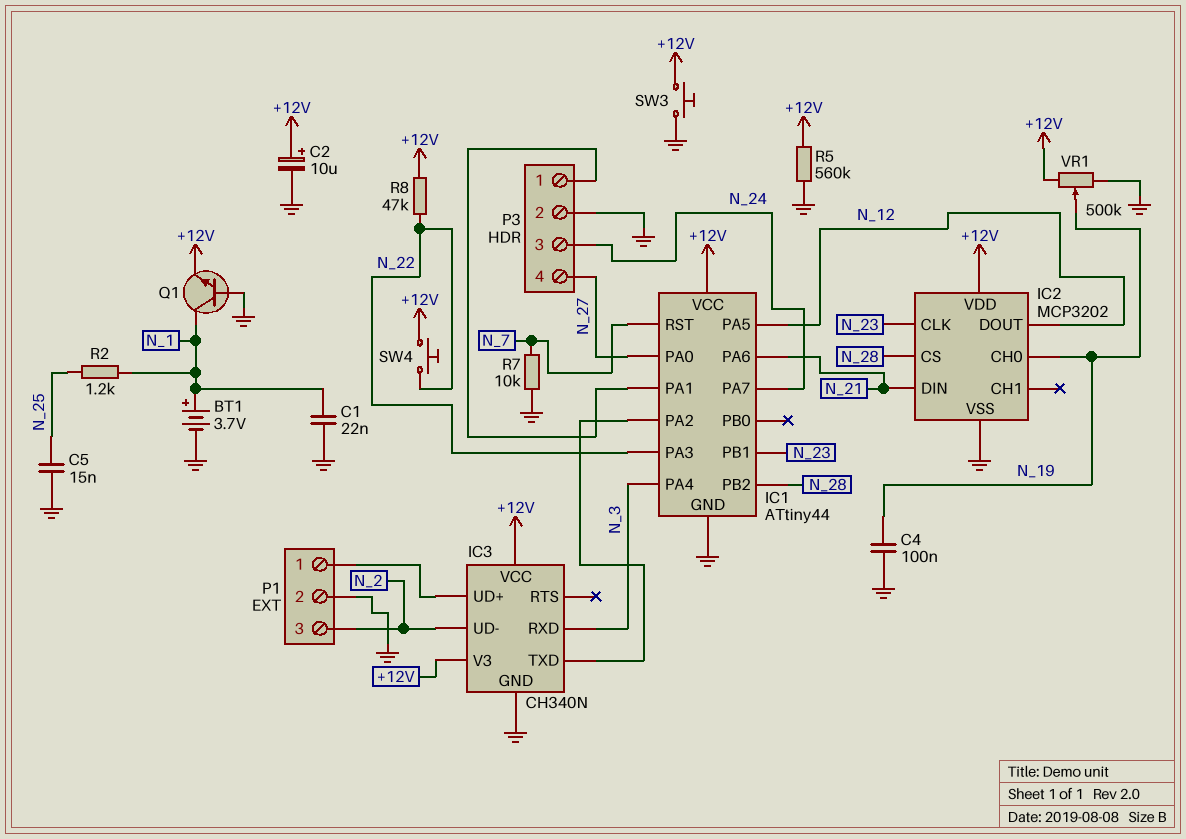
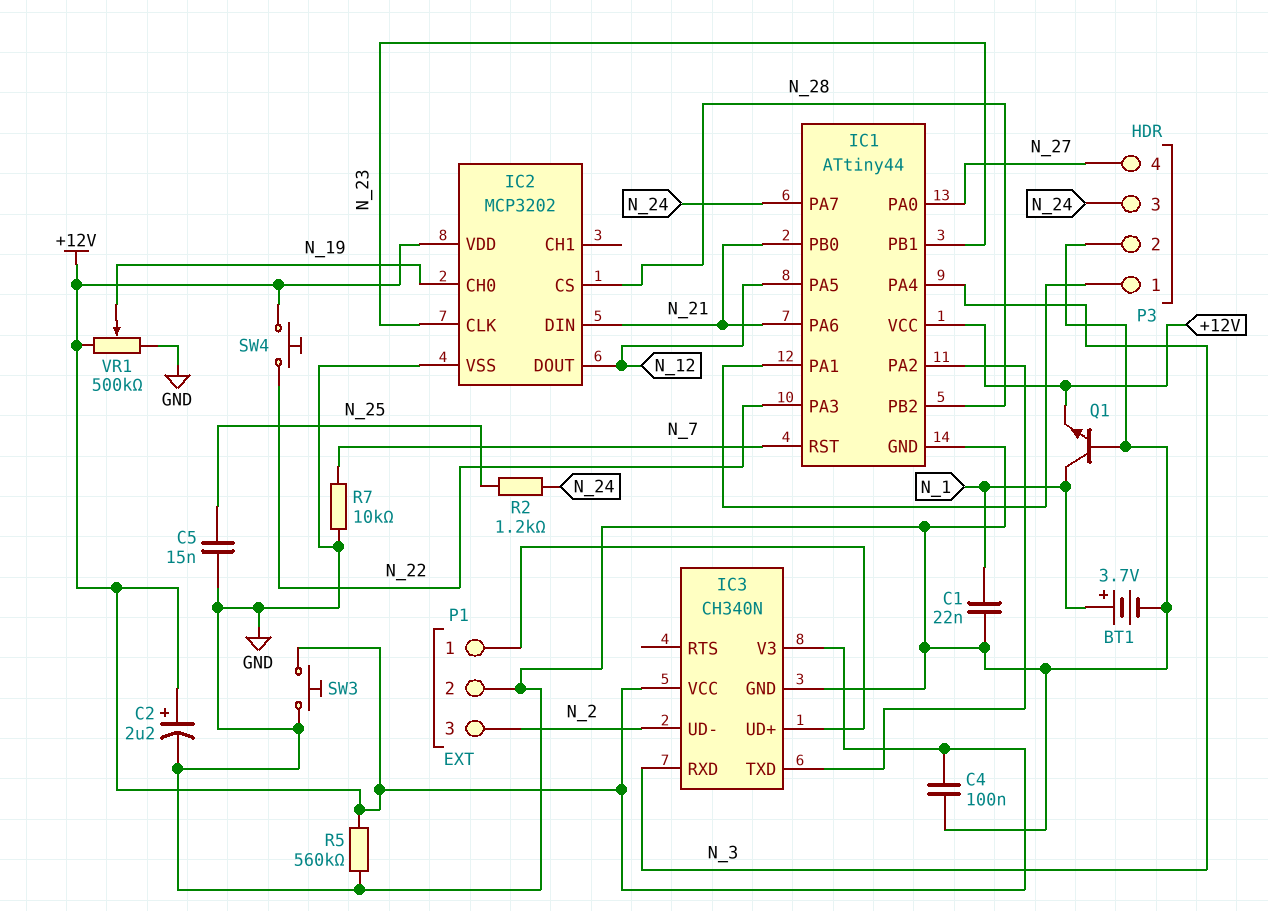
C2: 10uF (plus +12V, minus GND) -> 2.2uF (plus +12V, minus GND)
C4: 100nF (GND, N_19) -> 100nF (+12V, GND)
IC1 pin PB0: none -> N_21
R2: 1.2k (N_1, N_25) -> 1.2k (N_24, N_25)
R8: 47k (+12V, N_22) -> none

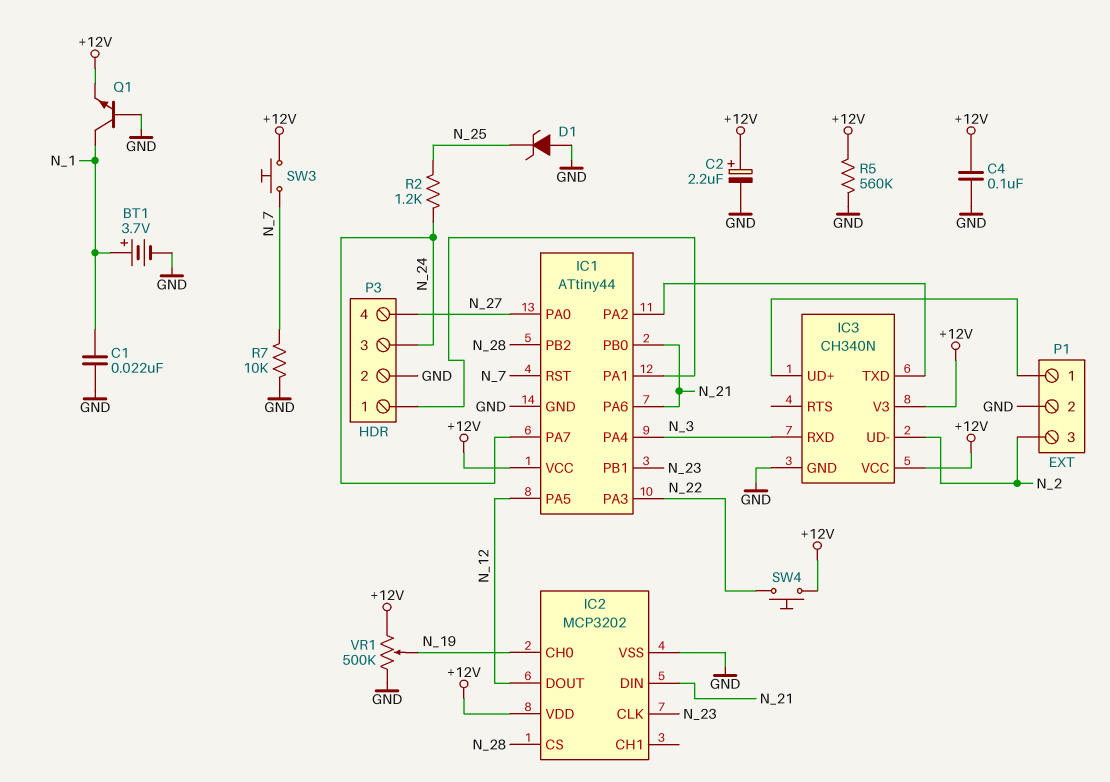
C5: 15nF (GND, N_25) -> none
D1: none -> zener (A GND, K N_25)
SW3: button (+12V, GND) -> button (+12V, N_7)

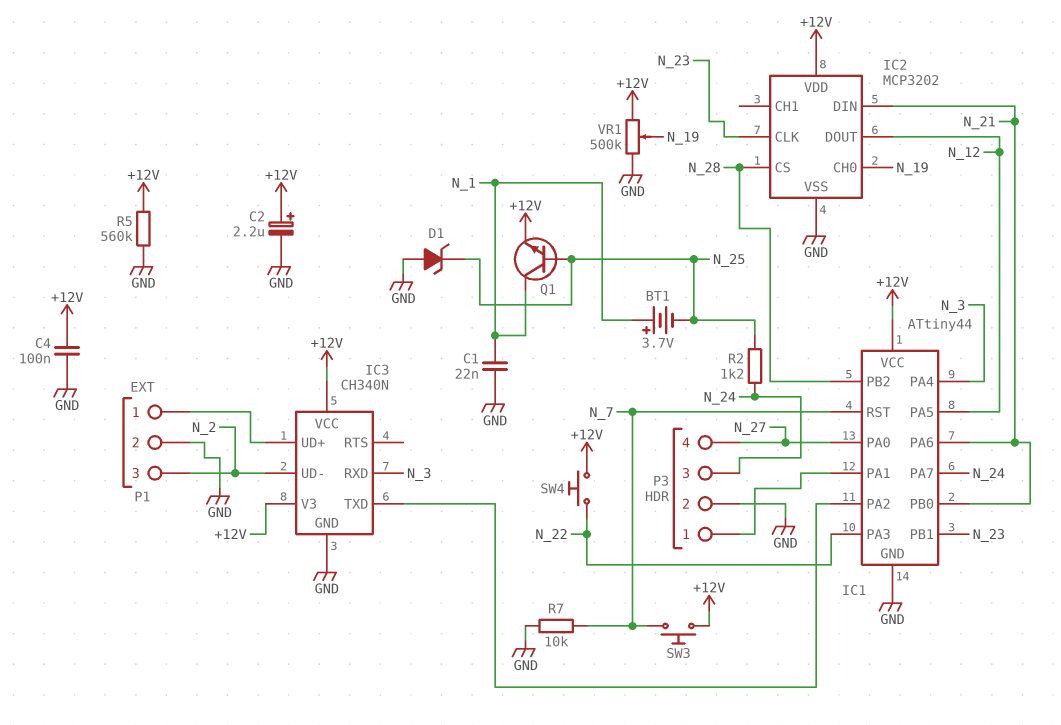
BT1: 3.7V (plus N_1, minus GND) -> 3.7V (plus N_1, minus N_25)
Q1: NPN (B GND, C N_1, E +12V) -> NPN (B N_25, C N_1, E +12V)

